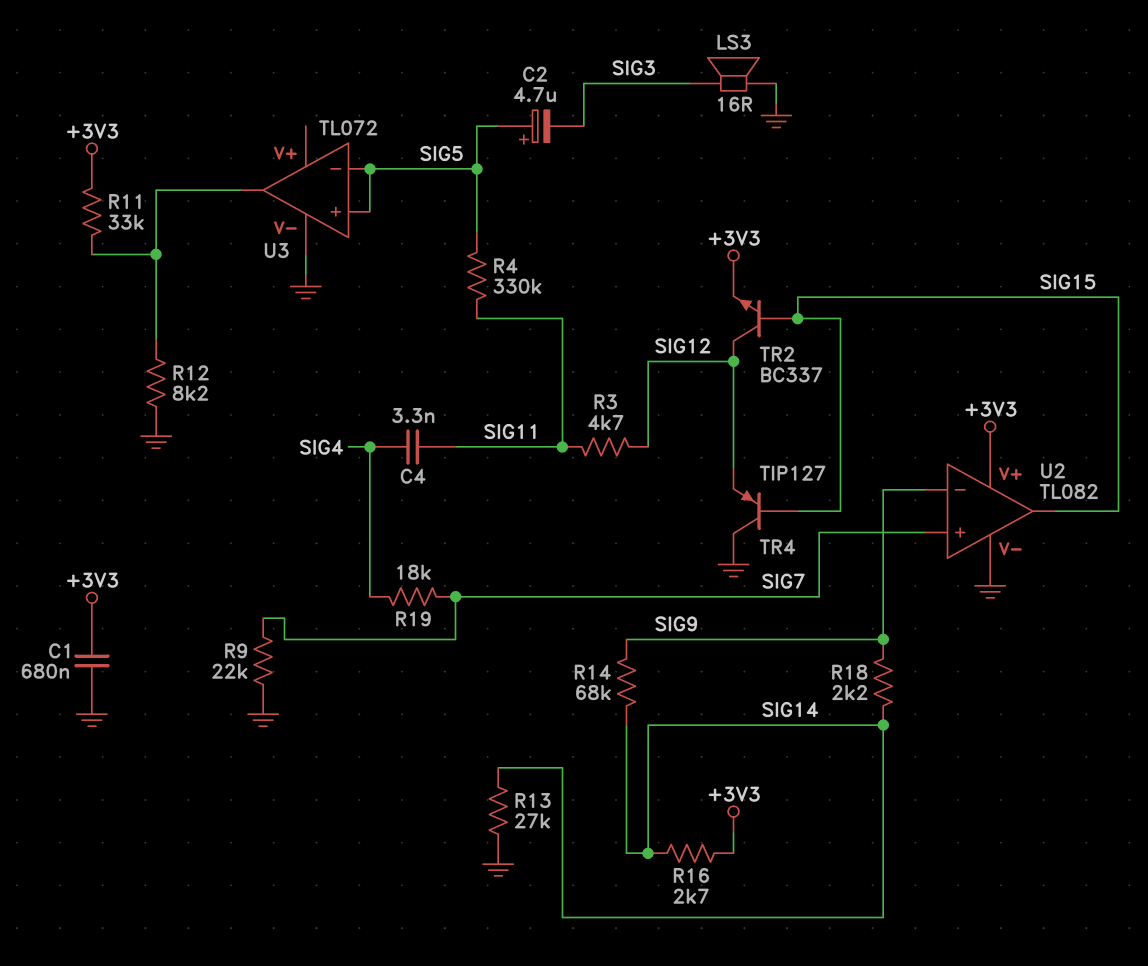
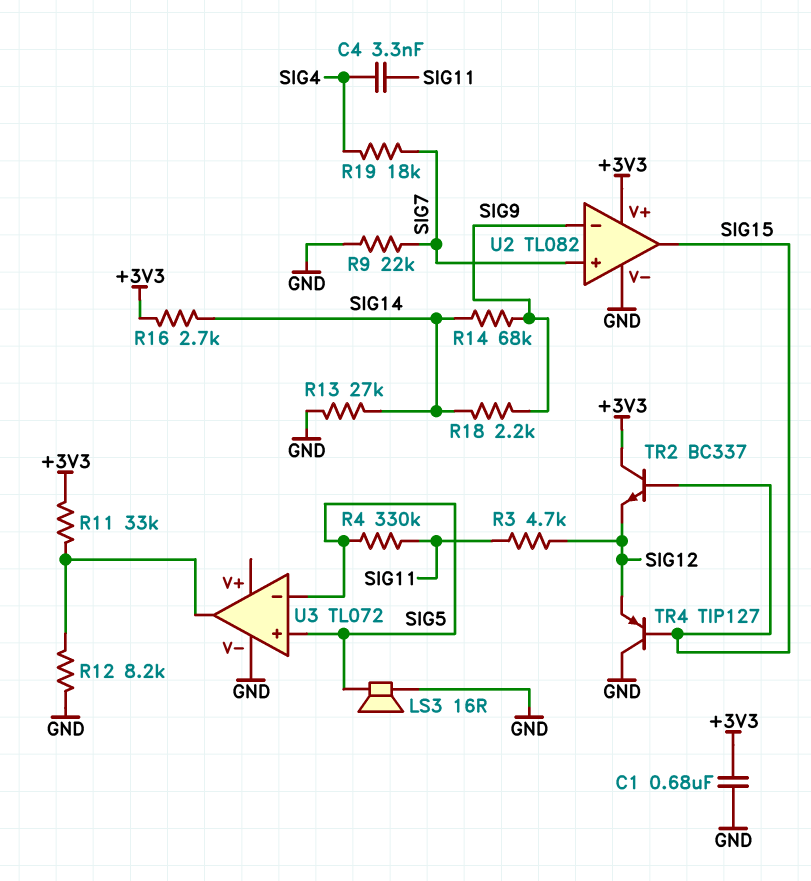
C2: 4.7uF (plus SIG5, minus SIG3) -> none
LS3: speaker 16R (GND, SIG3) -> speaker 16R (GND, SIG5)
TR2: NPN BC337 (B SIG15, C SIG12, E +3V3) -> NPN BC337 (B SIG15, C +3V3, E SIG12)

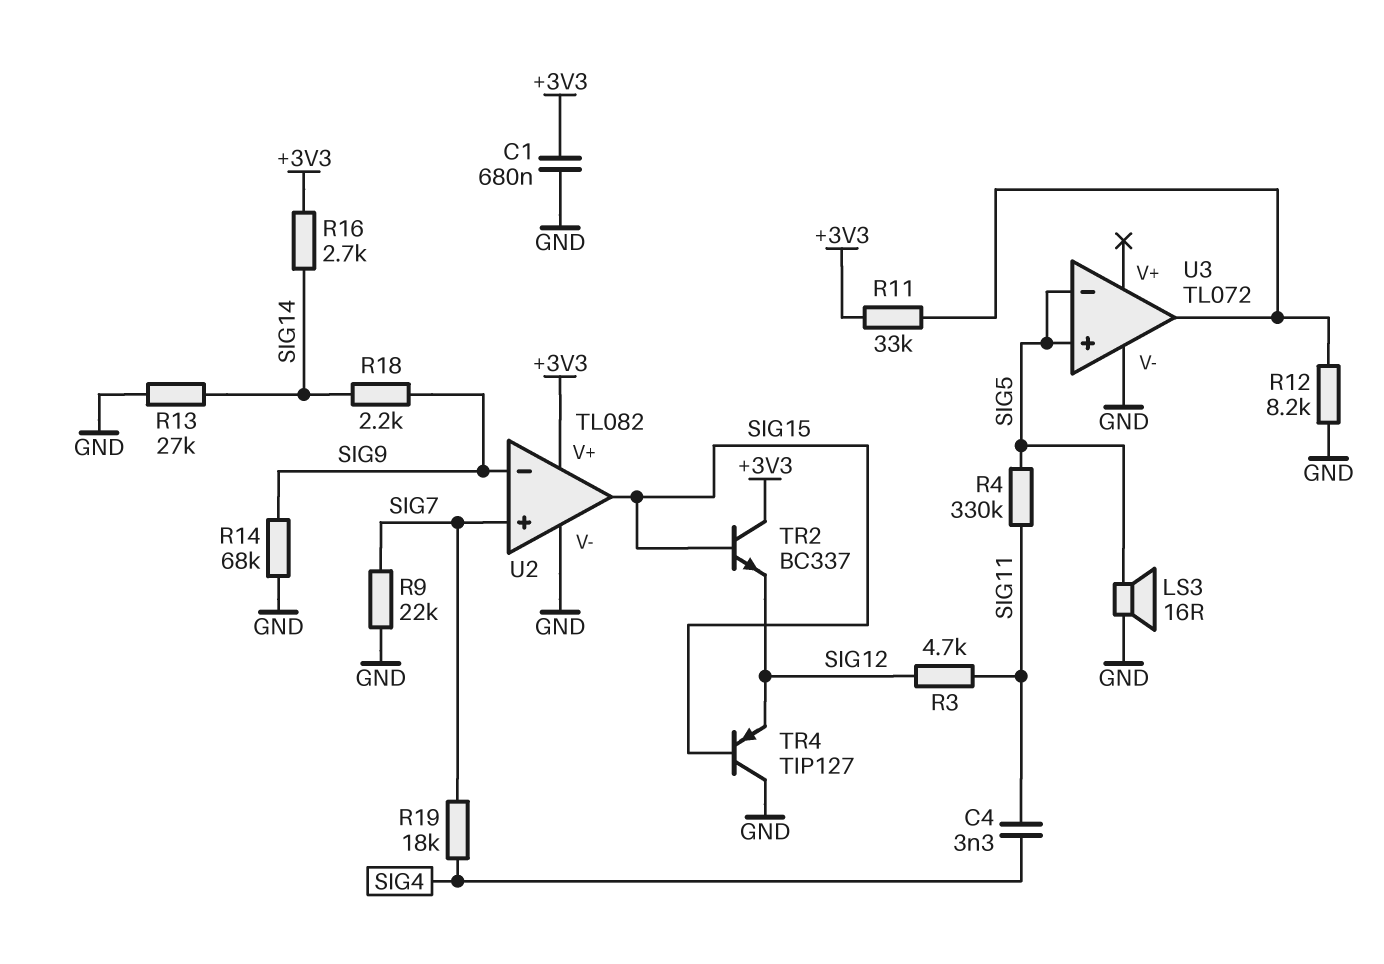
R14: 68k (SIG9, SIG14) -> 68k (GND, SIG9)

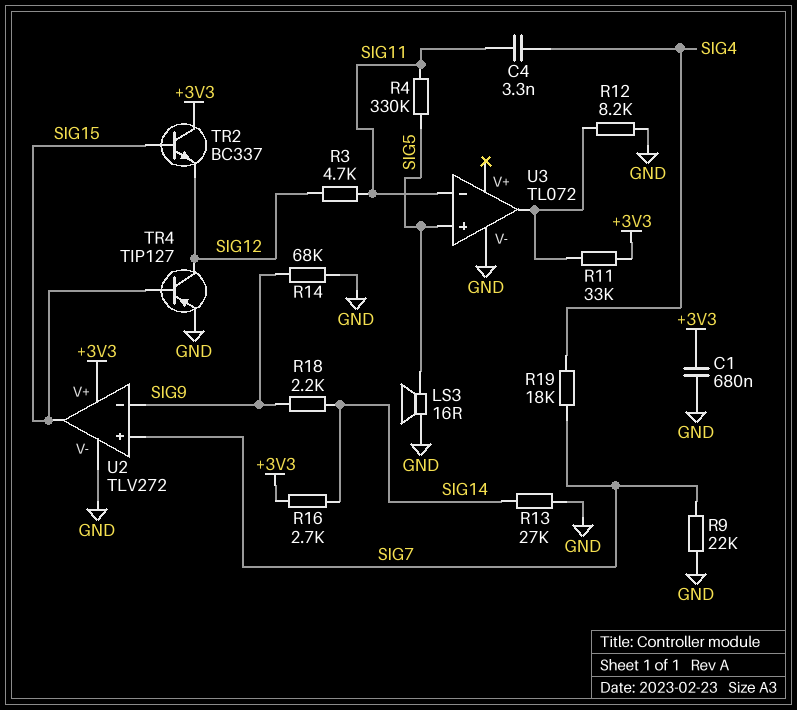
TR4: PNP TIP127 (B SIG15, C GND, E SIG12) -> PNP TIP127 (B SIG15, C SIG12, E GND)
U2: TL082 -> TLV272
U3 pin in-: SIG5 -> SIG11

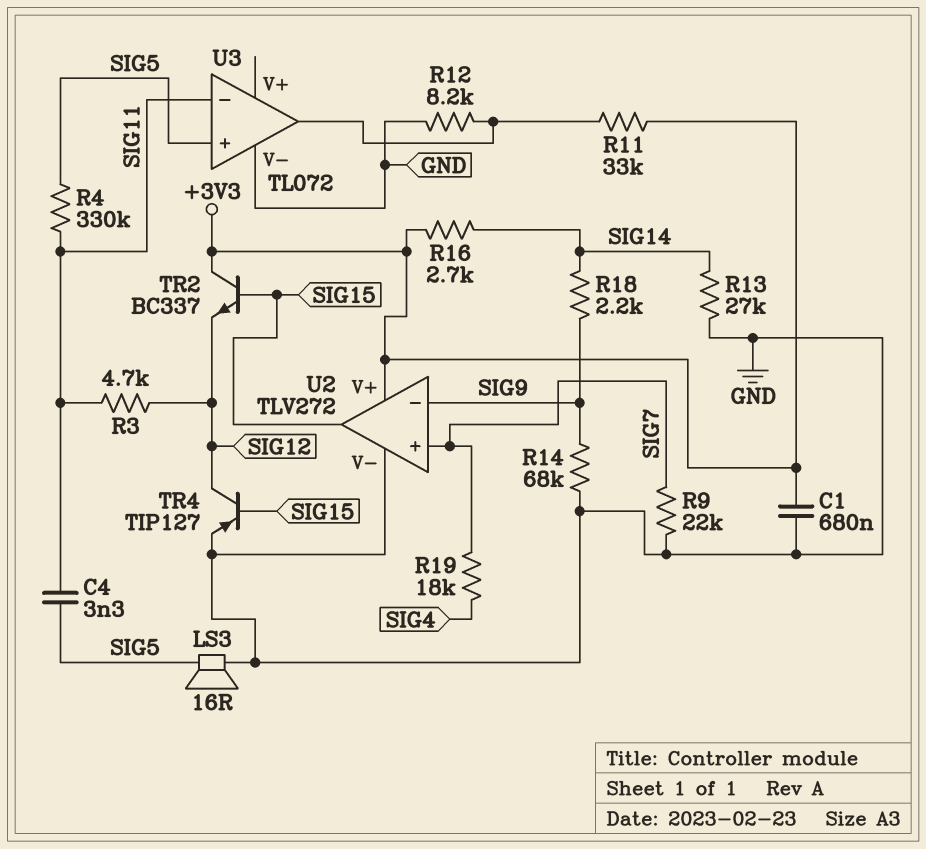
C4: 3.3nF (SIG4, SIG11) -> 3.3nF (SIG5, SIG11)

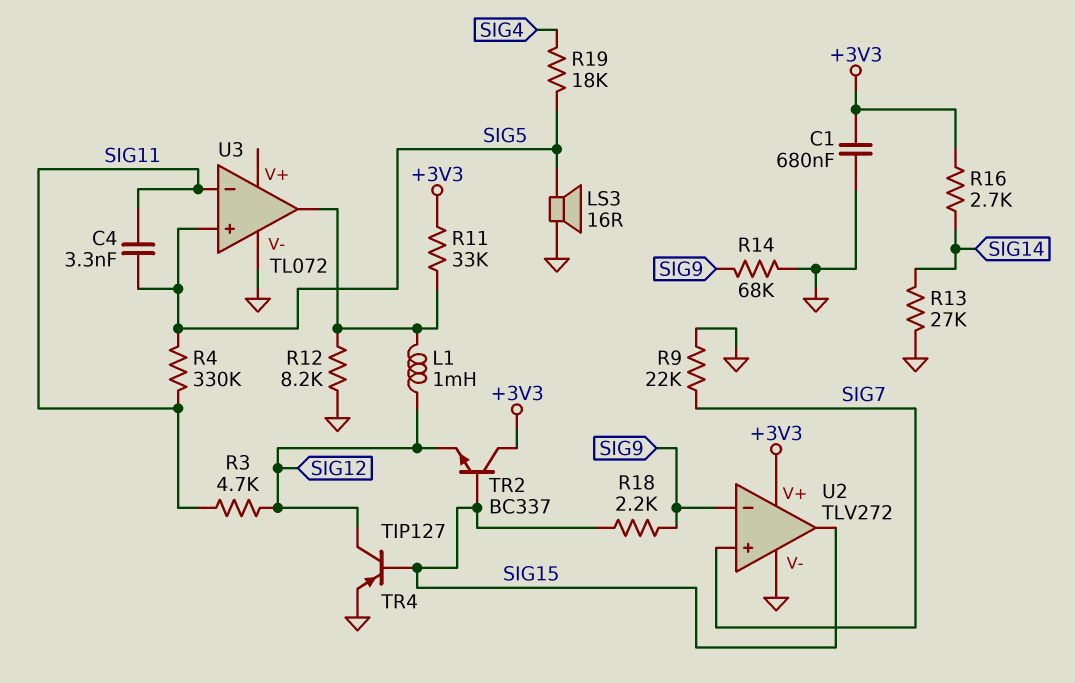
L1: none -> 1mH (SIG12, U3/out)
R18: 2.2k (SIG9, SIG14) -> 2.2k (SIG9, SIG15)
R19: 18k (SIG4, SIG7) -> 18k (SIG4, SIG5)

